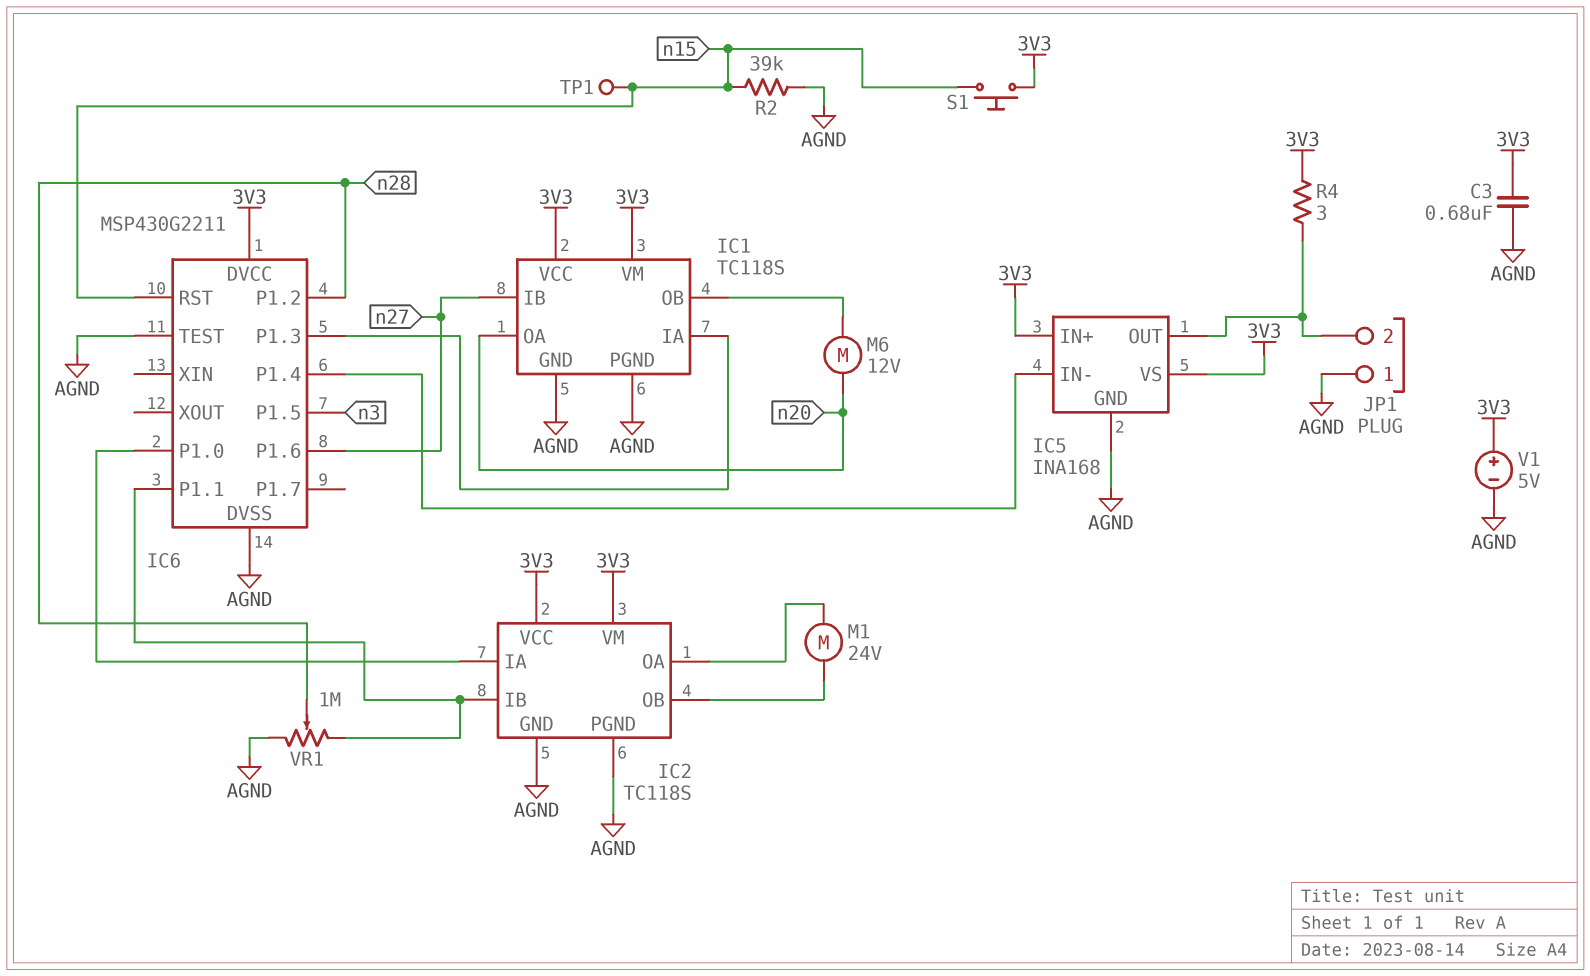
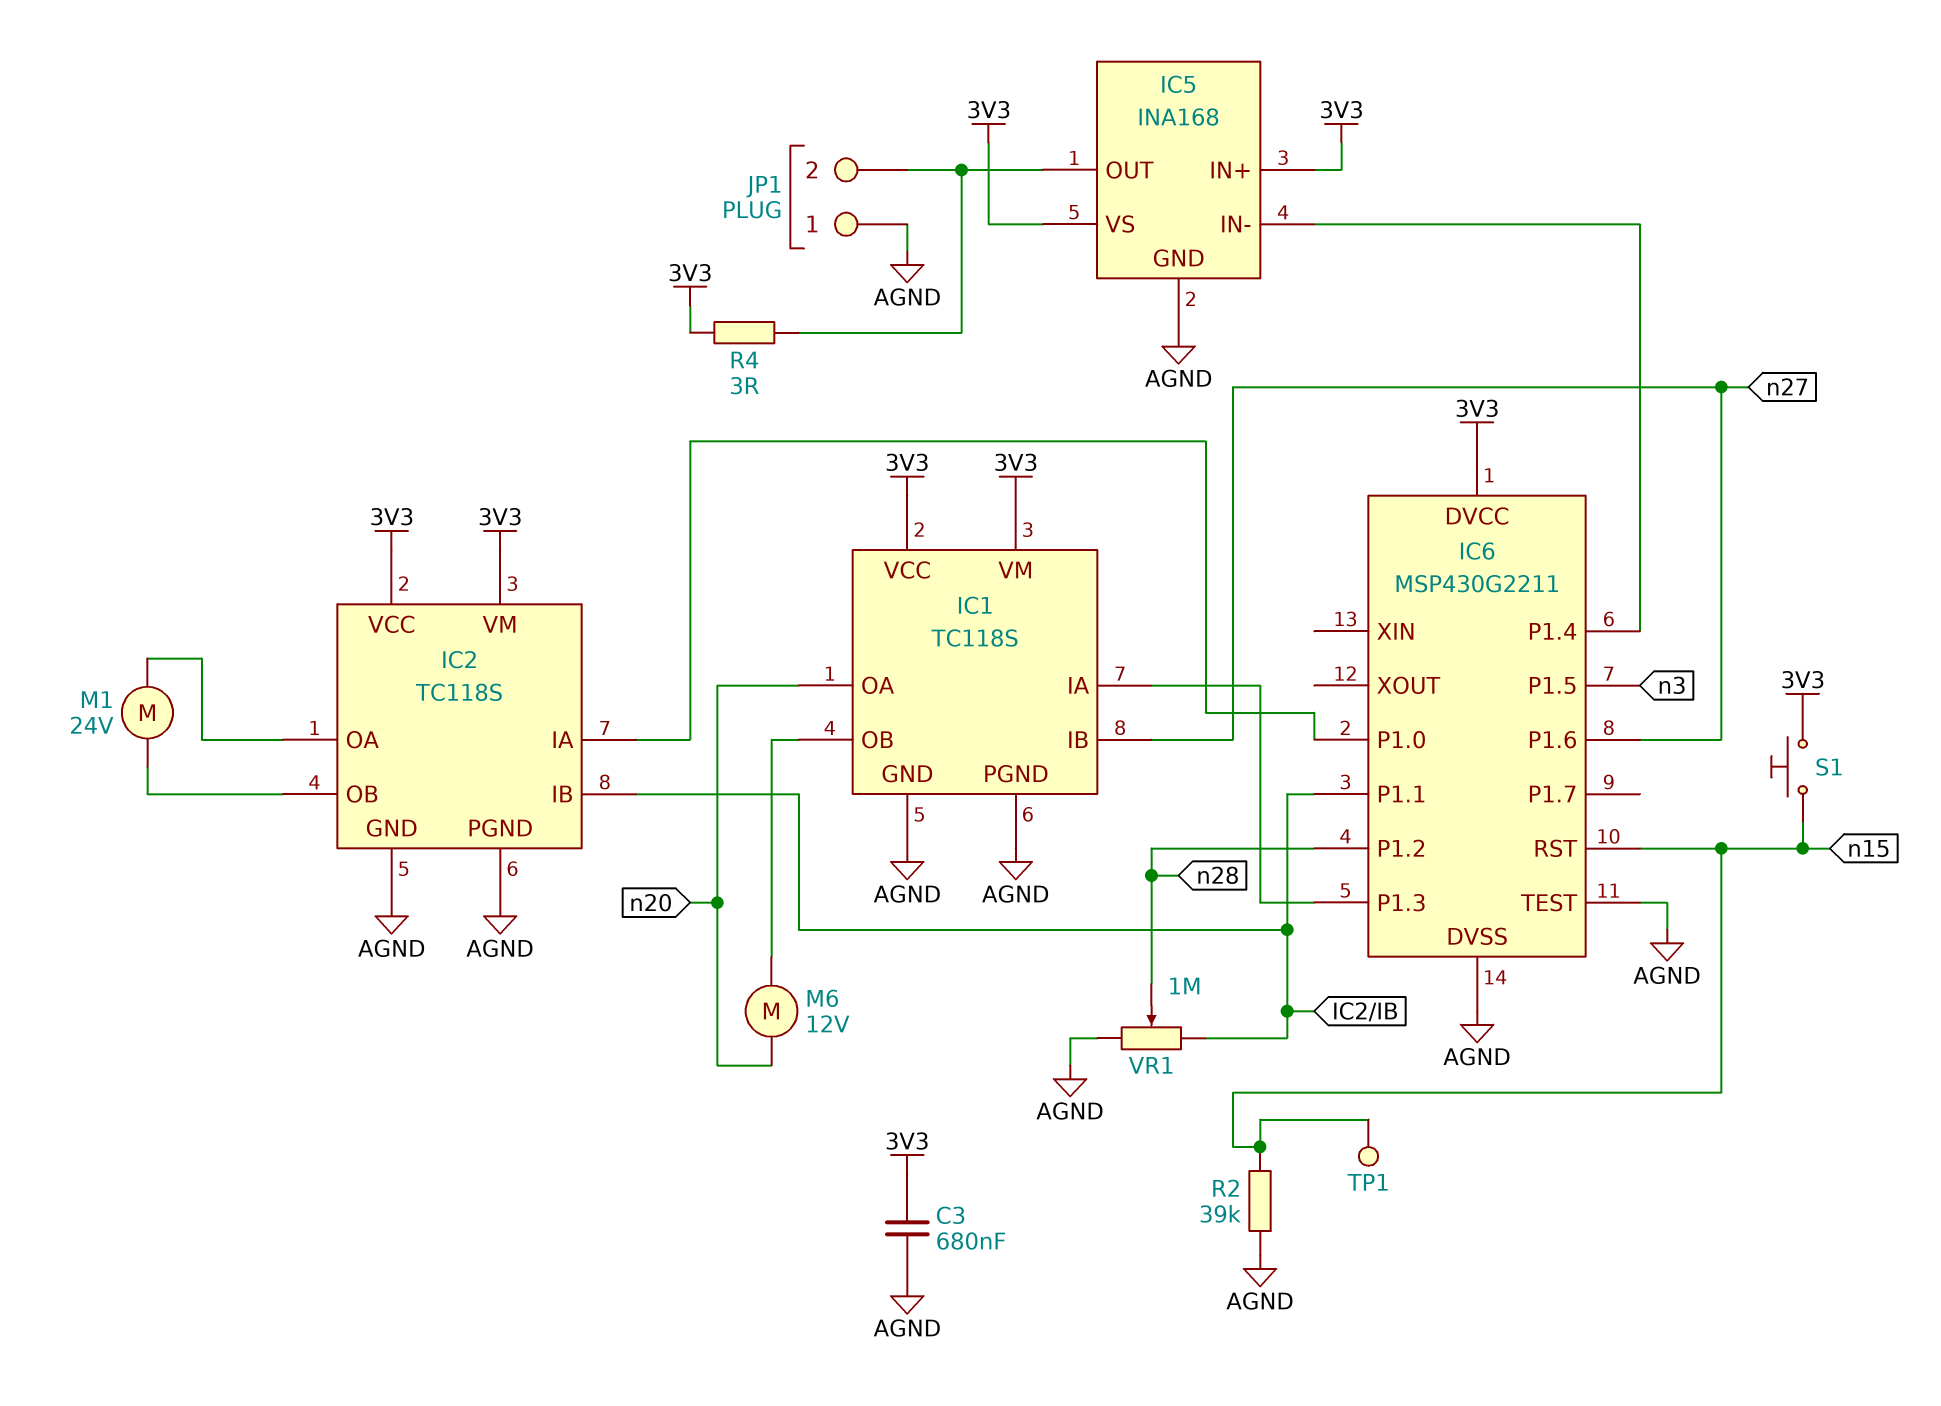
V1: 5V (plus 3V3, minus AGND) -> none

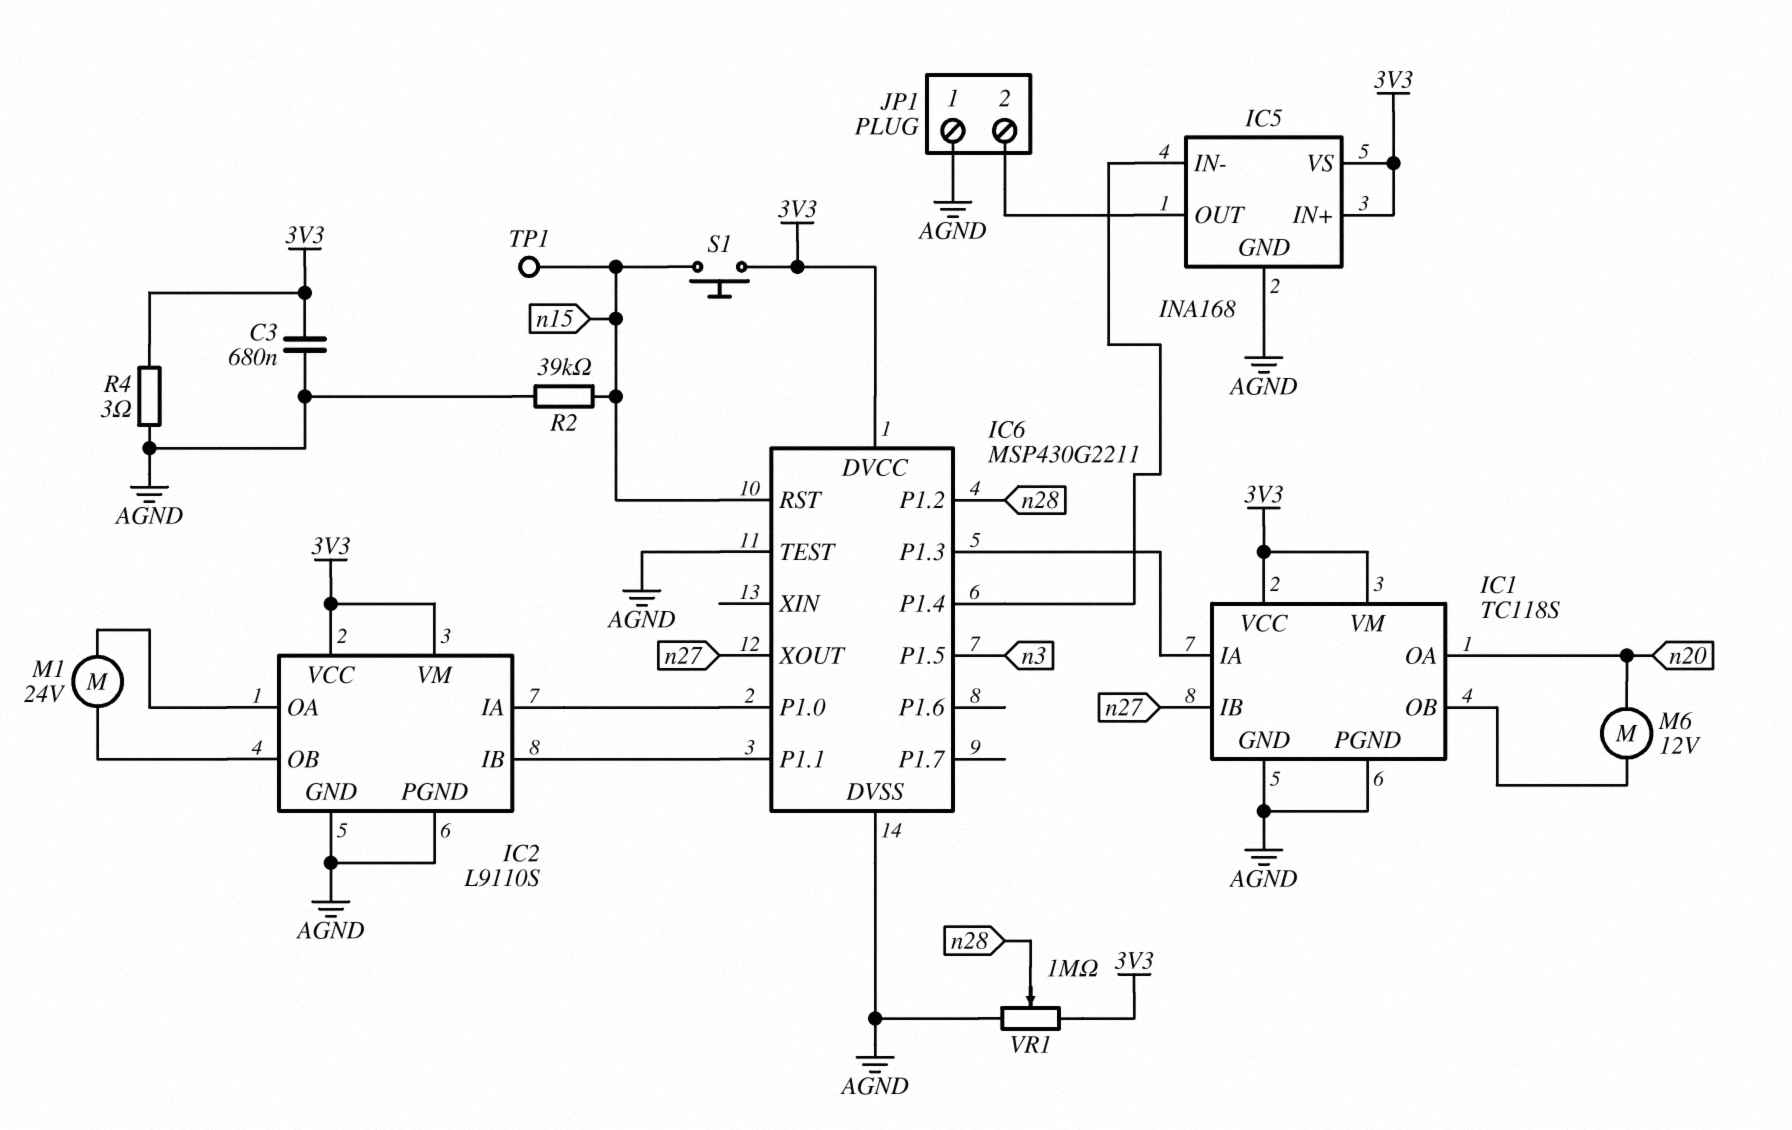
IC2: TC118S -> L9110S
IC6 pin P1.6: n27 -> none
IC6 pin XOUT: none -> n27
R4: 3 (3V3, IC5/OUT) -> 3 (3V3, AGND)
VR1: 1M (AGND, IC2/IB, wiper n28) -> 1M (3V3, AGND, wiper n28)

